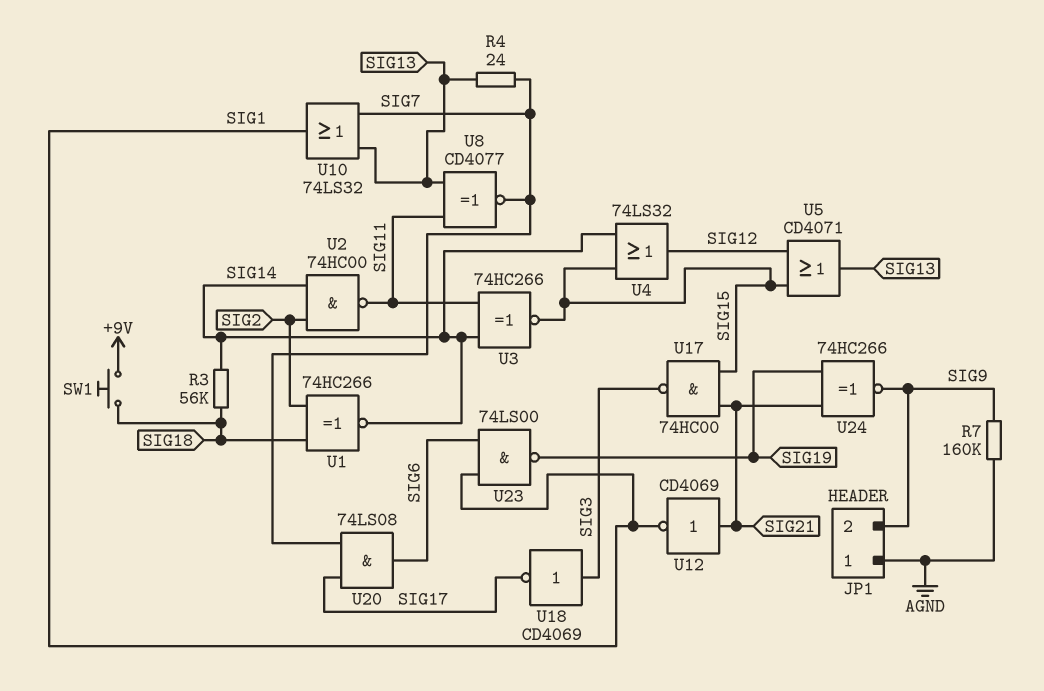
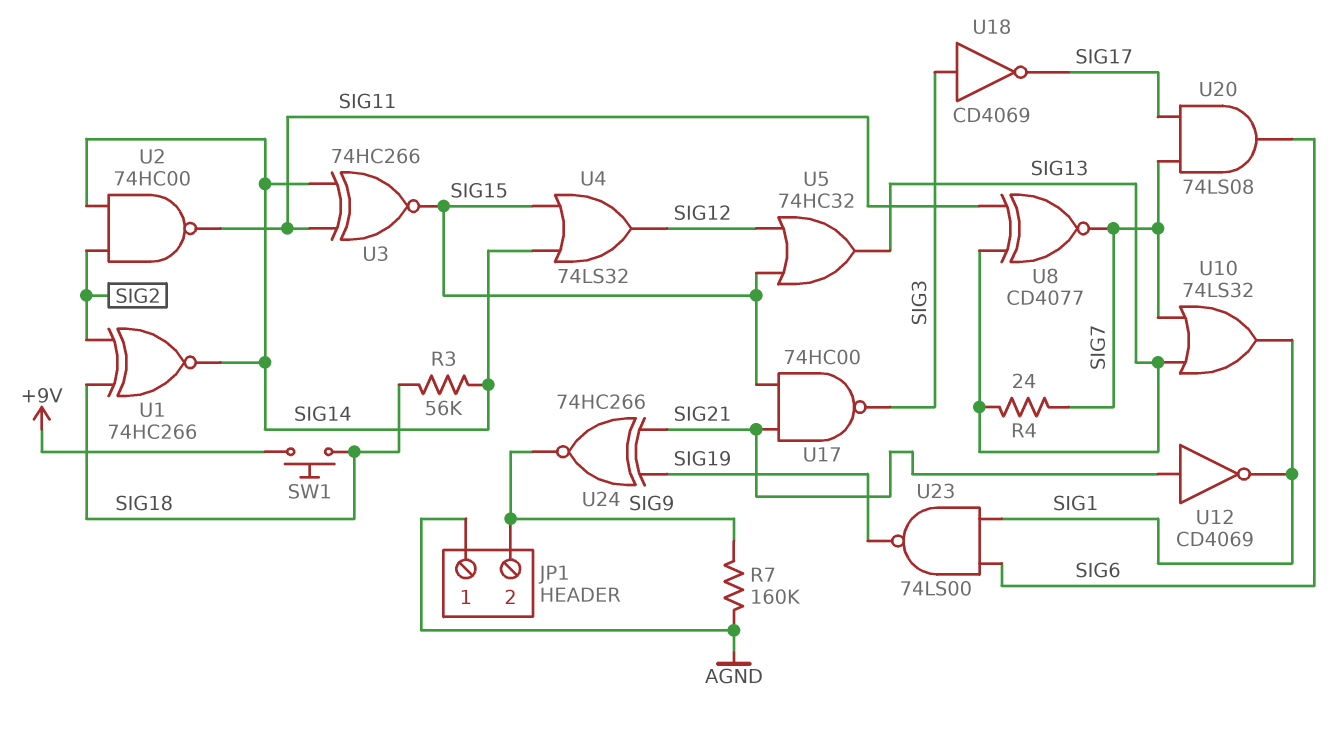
U5: OR CD4071 (in SIG12, in SIG15, out SIG13) -> OR 74HC32 (in SIG12, in SIG15, out SIG13)

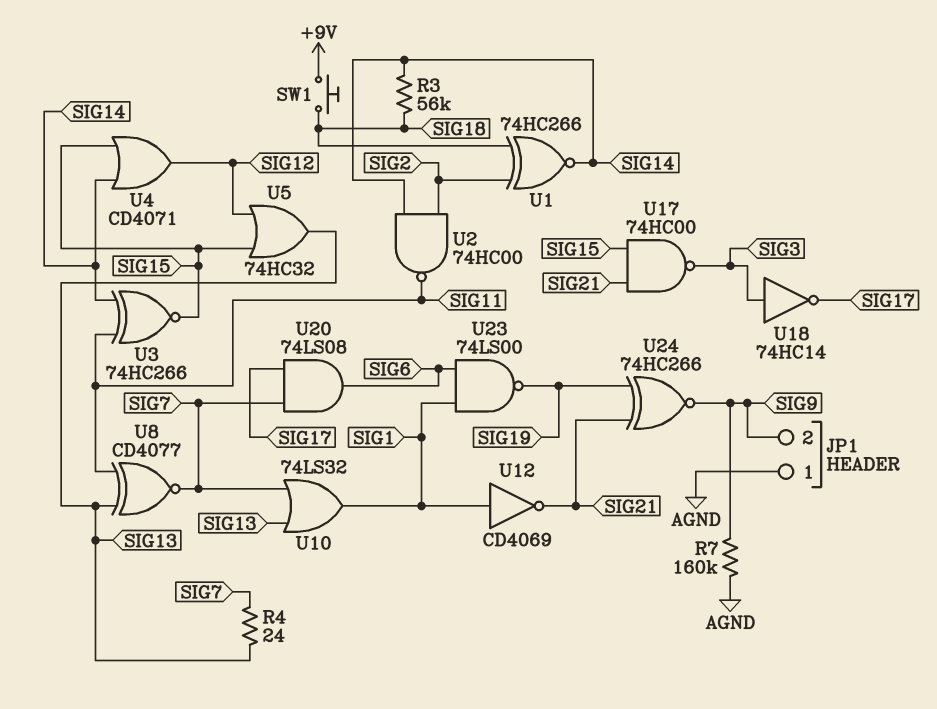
U4: OR 74LS32 (in SIG14, in SIG15, out SIG12) -> OR CD4071 (in SIG14, in SIG15, out SIG12)
U12: NOT CD4069 (in SIG21, out SIG1) -> NOT CD4069 (in SIG1, out SIG21)
U18: NOT CD4069 (in SIG3, out SIG17) -> NOT 74HC14 (in SIG3, out SIG17)

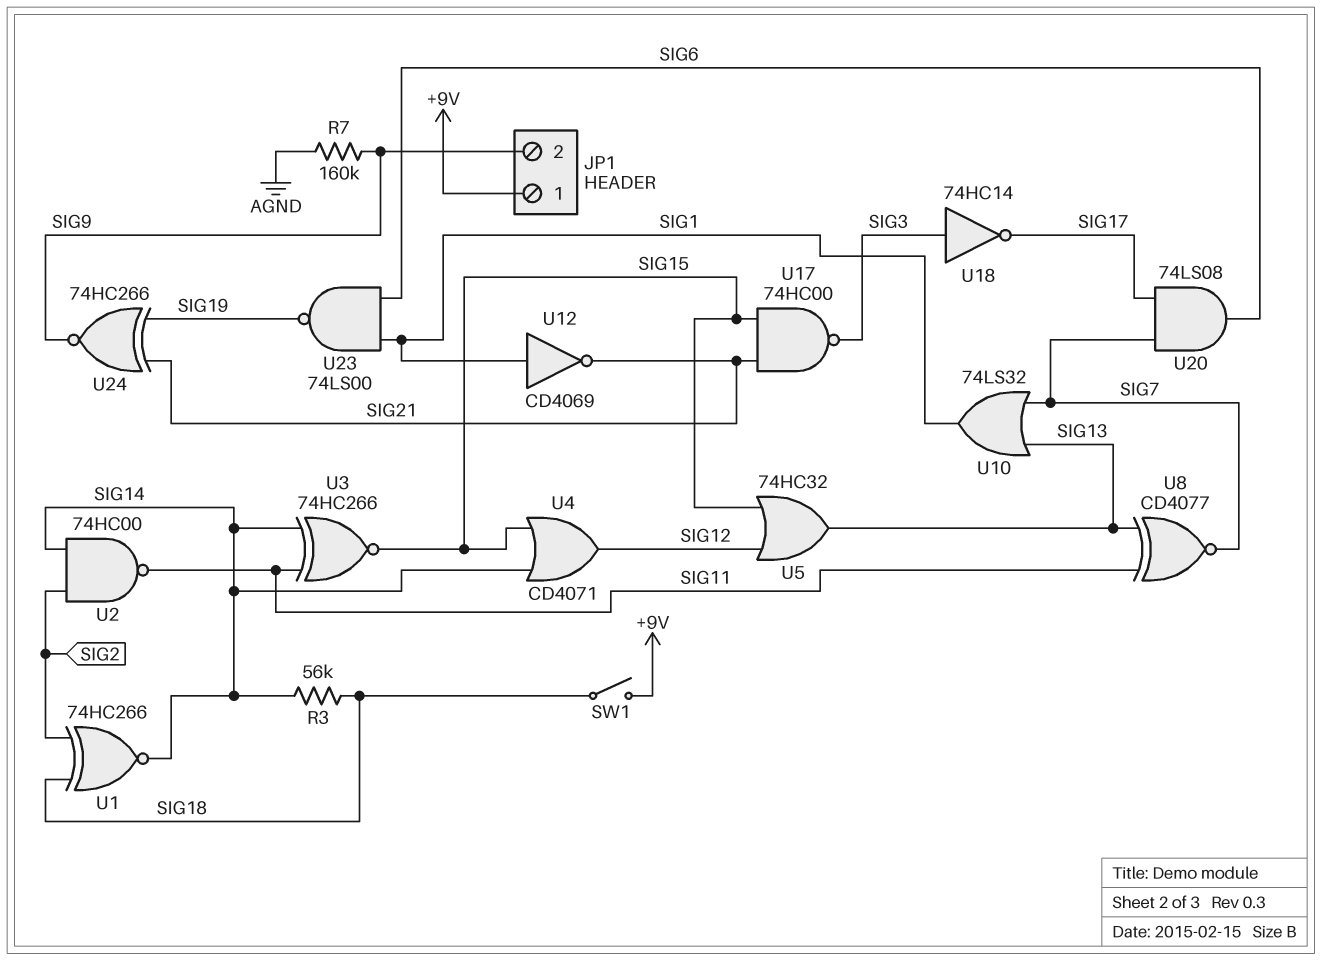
JP1 pin 1: AGND -> +9V
R4: 24 (SIG7, SIG13) -> none
SW1: button (+9V, SIG18) -> switch (+9V, SIG18)

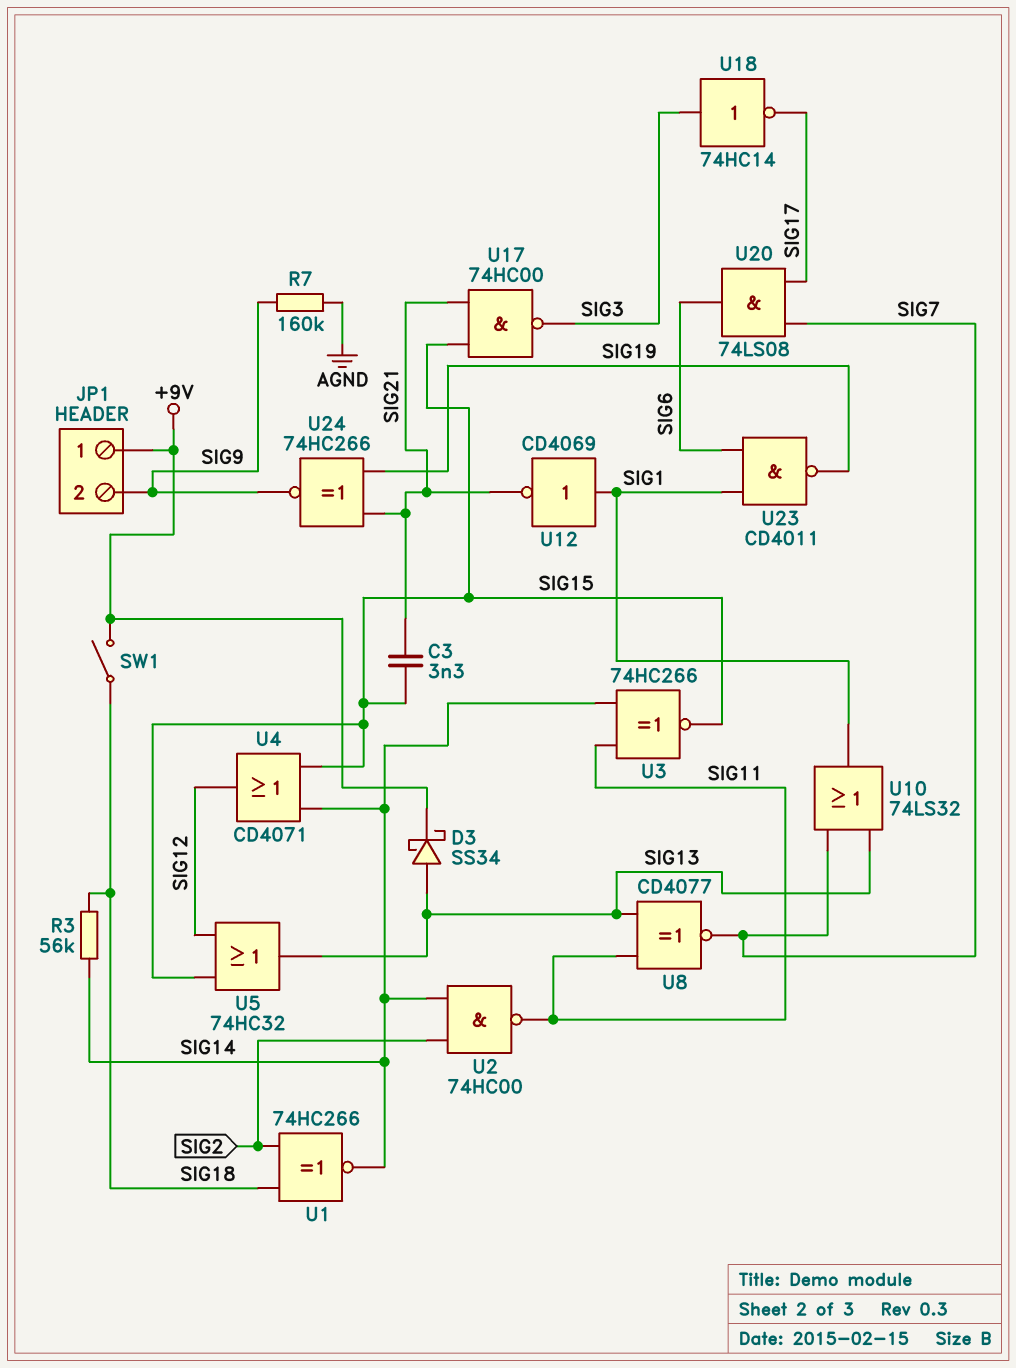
C3: none -> 3.3nF (SIG15, SIG21)
D3: none -> schottky SS34 (A SIG13, K +9V)
U23: NAND 74LS00 (in SIG1, in SIG6, out SIG19) -> NAND CD4011 (in SIG1, in SIG6, out SIG19)

